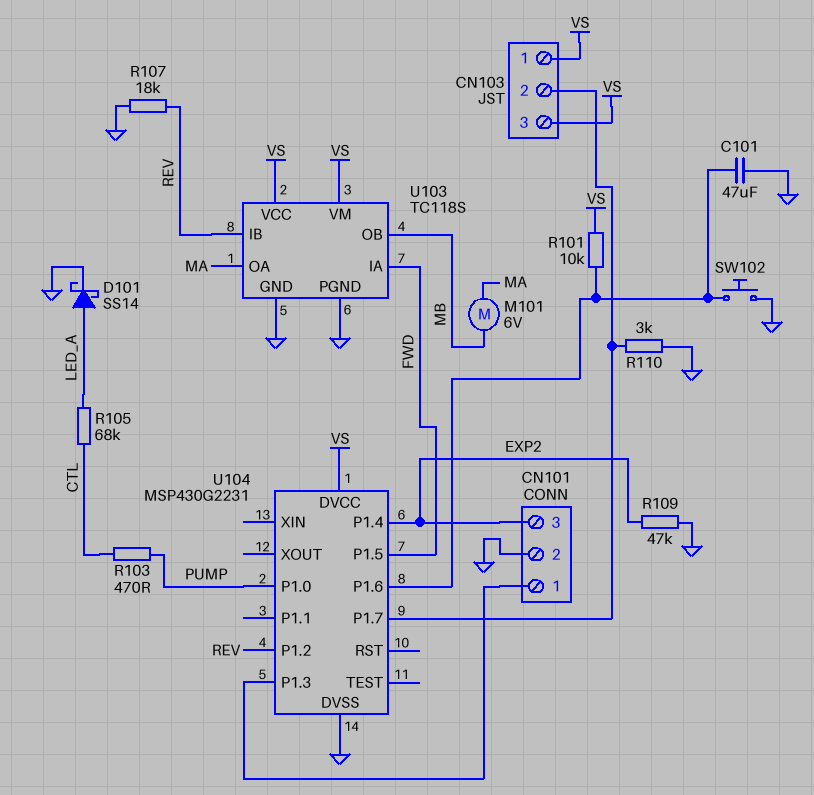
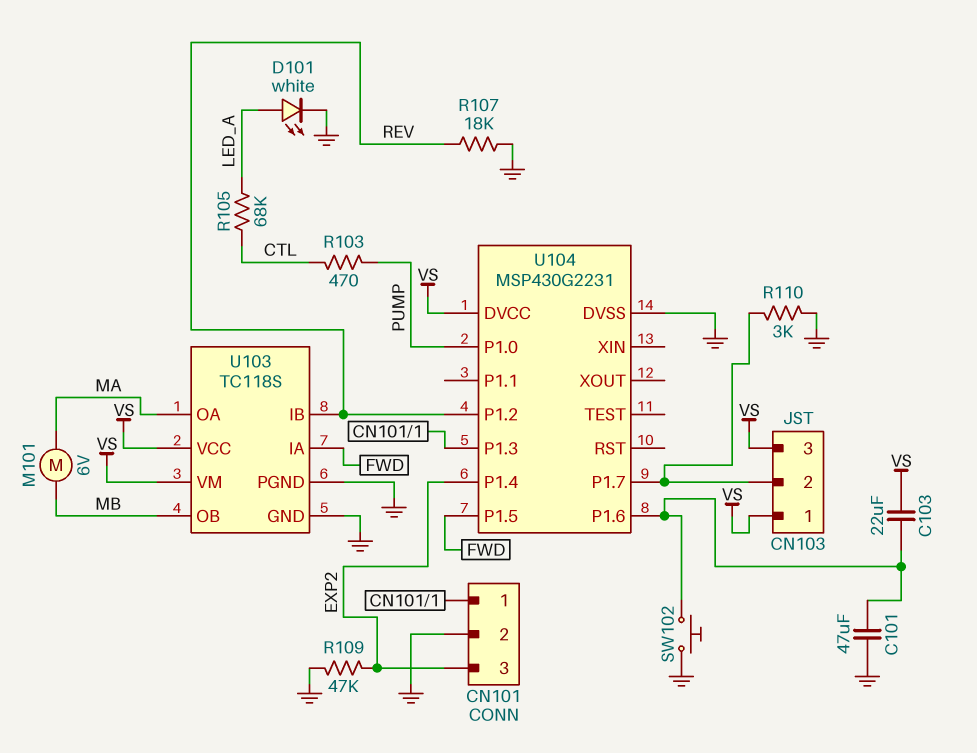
C103: none -> 22uF (U104/P1.6, VS)
D101: schottky SS14 (A LED_A, K GND) -> LED white (A LED_A, K GND)
R101: 10k (U104/P1.6, VS) -> none

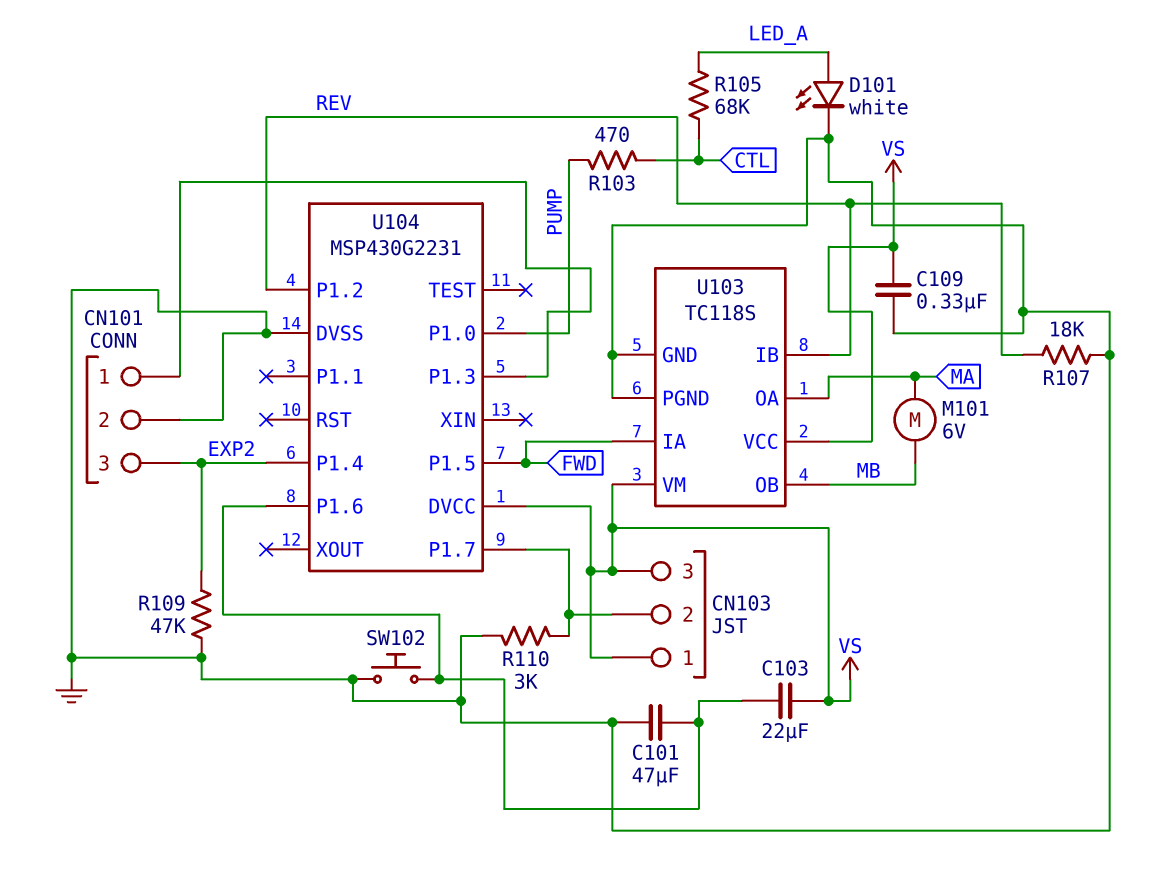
C109: none -> 330nF (GND, VS)

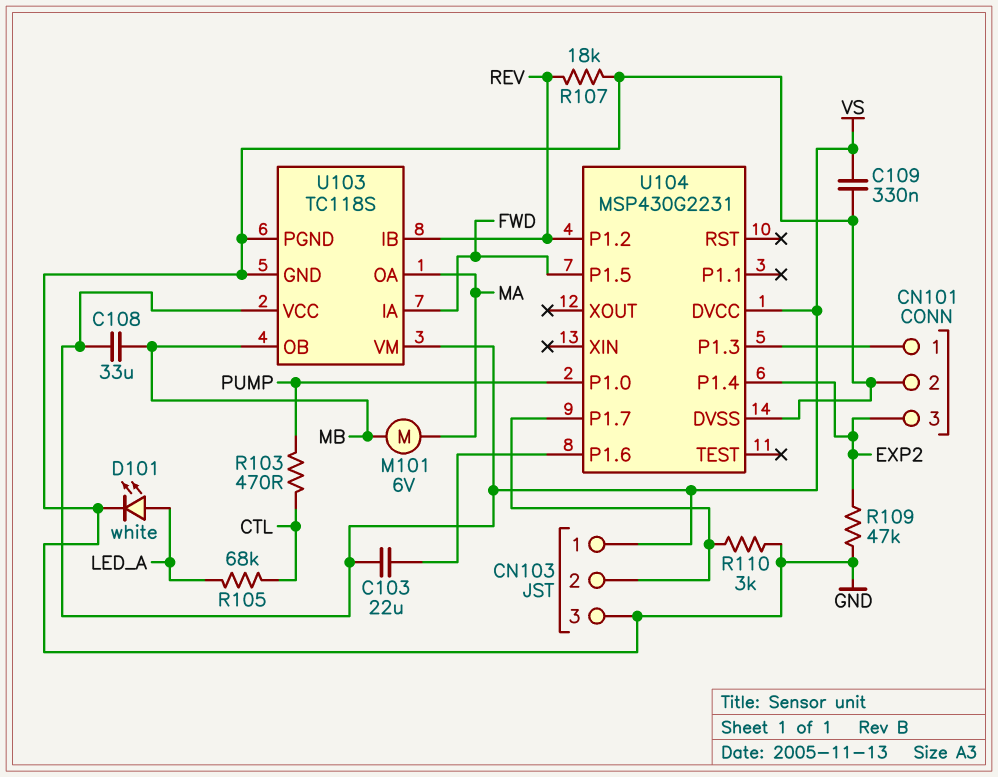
C101: 47uF (GND, U104/P1.6) -> none
C108: none -> 33uF (MB, VS)
CN103 pin 3: VS -> GND
SW102: button (GND, U104/P1.6) -> none

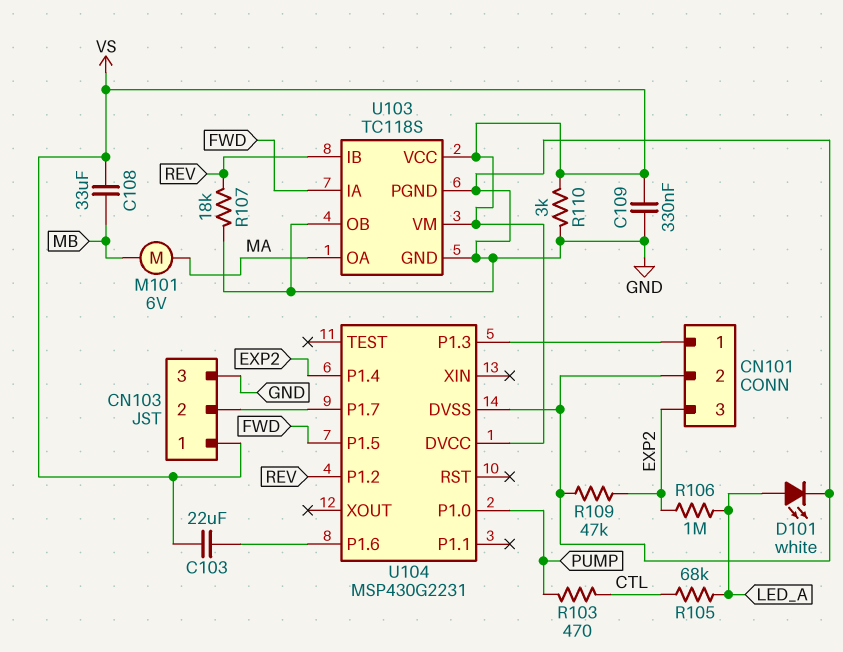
R106: none -> 1M (EXP2, LED_A)
R110: 3k (CN103/2, GND) -> 3k (GND, VS)
U103 pin OB: MB -> GND

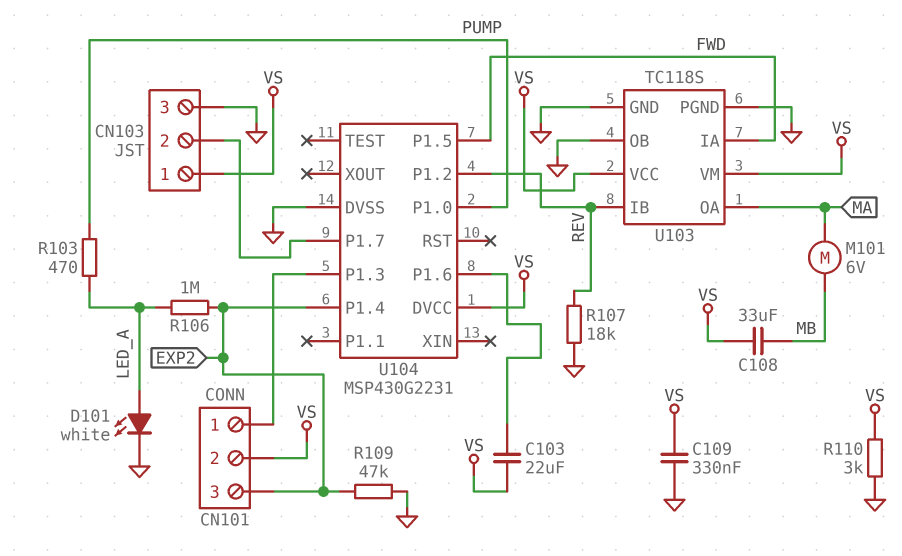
CN101 pin 2: GND -> VS
R103: 470 (CTL, PUMP) -> 470 (LED_A, PUMP)
R105: 68k (CTL, LED_A) -> none

